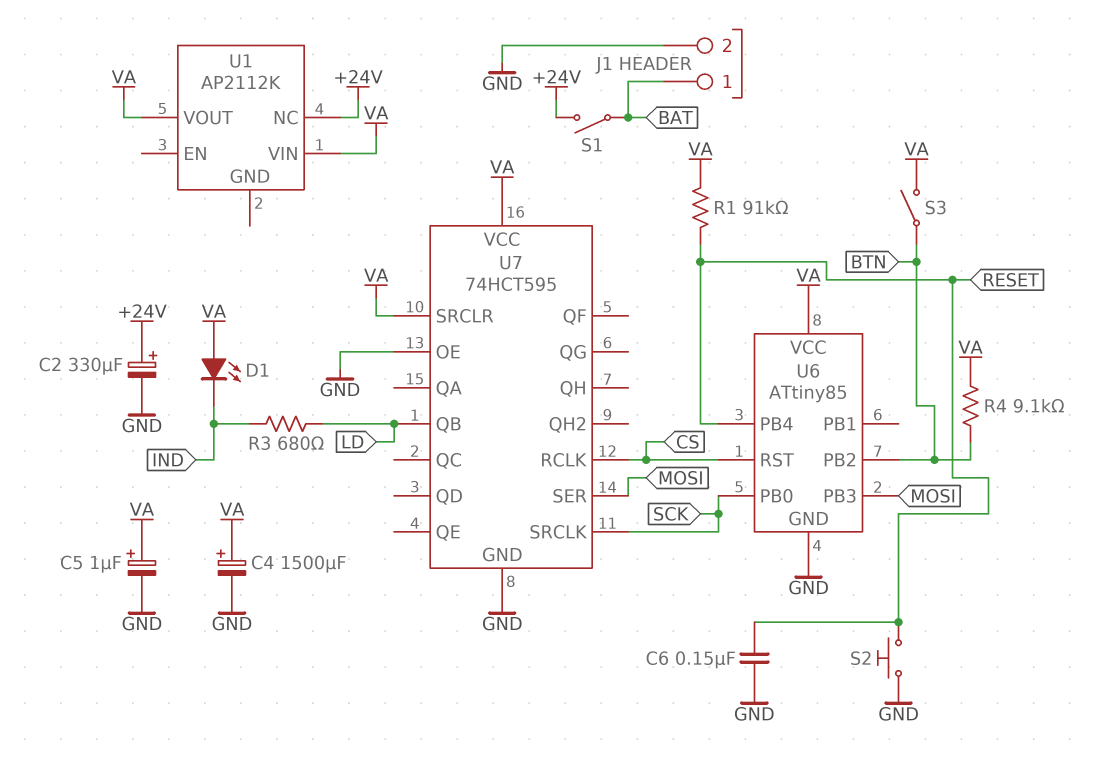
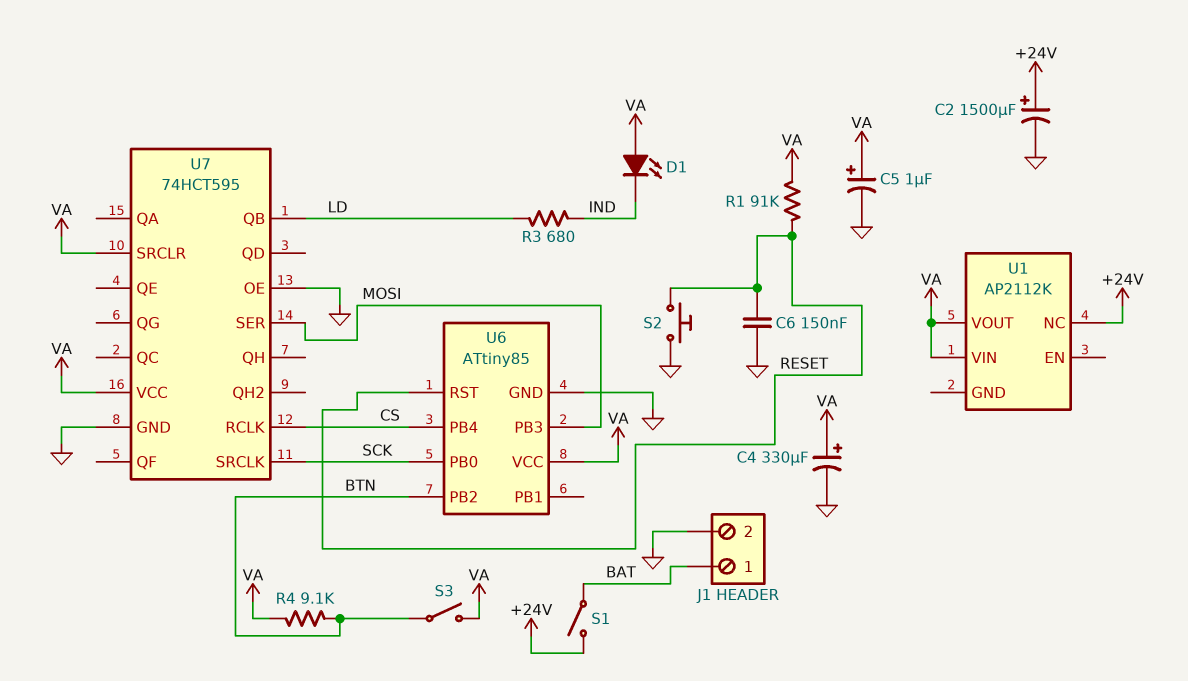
C2: 330uF (plus +24V, minus GND) -> 1500uF (plus +24V, minus GND)
C4: 1500uF (plus VA, minus GND) -> 330uF (plus VA, minus GND)
U6 pin PB4: RESET -> CS
U6 pin RST: CS -> RESET

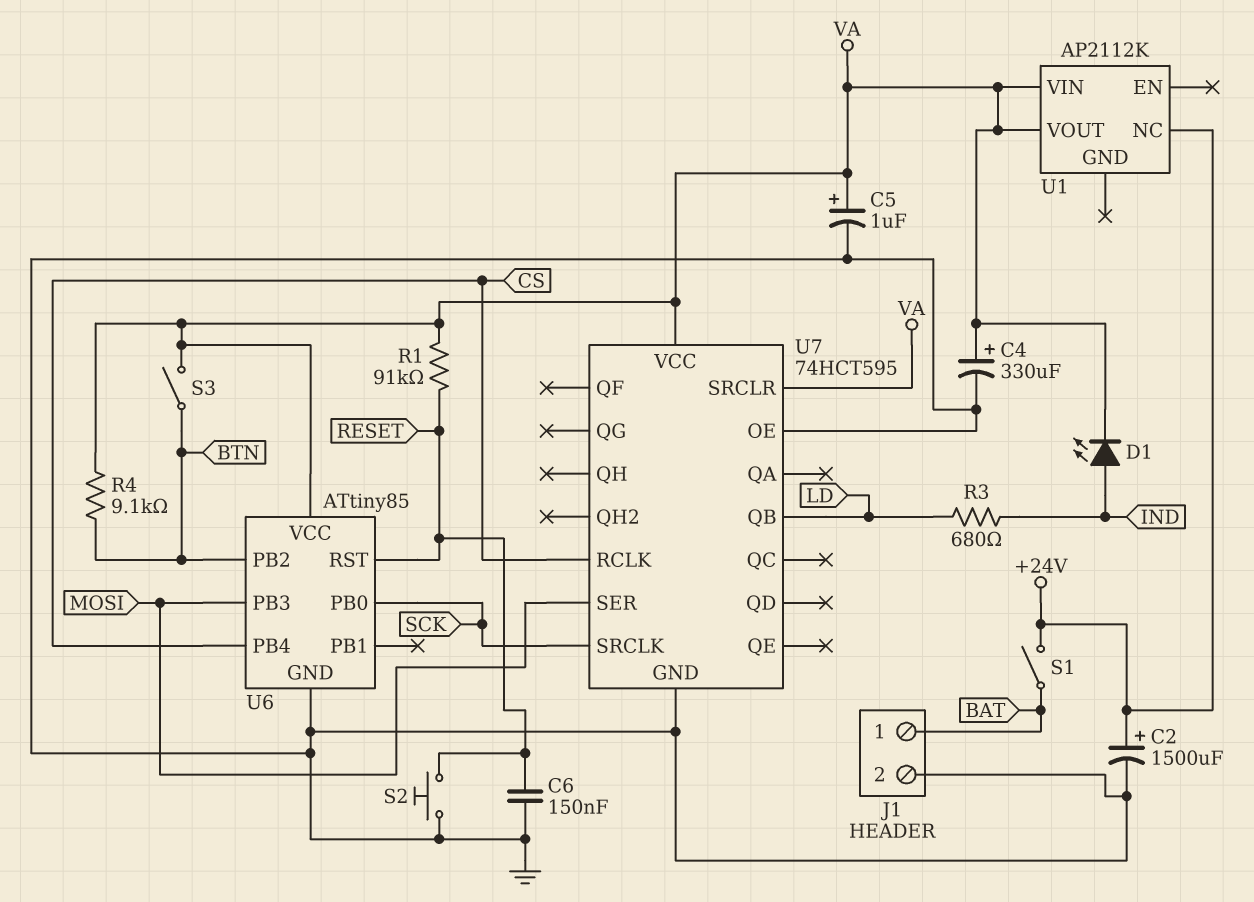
D1: LED (A VA, K IND) -> LED (A IND, K VA)

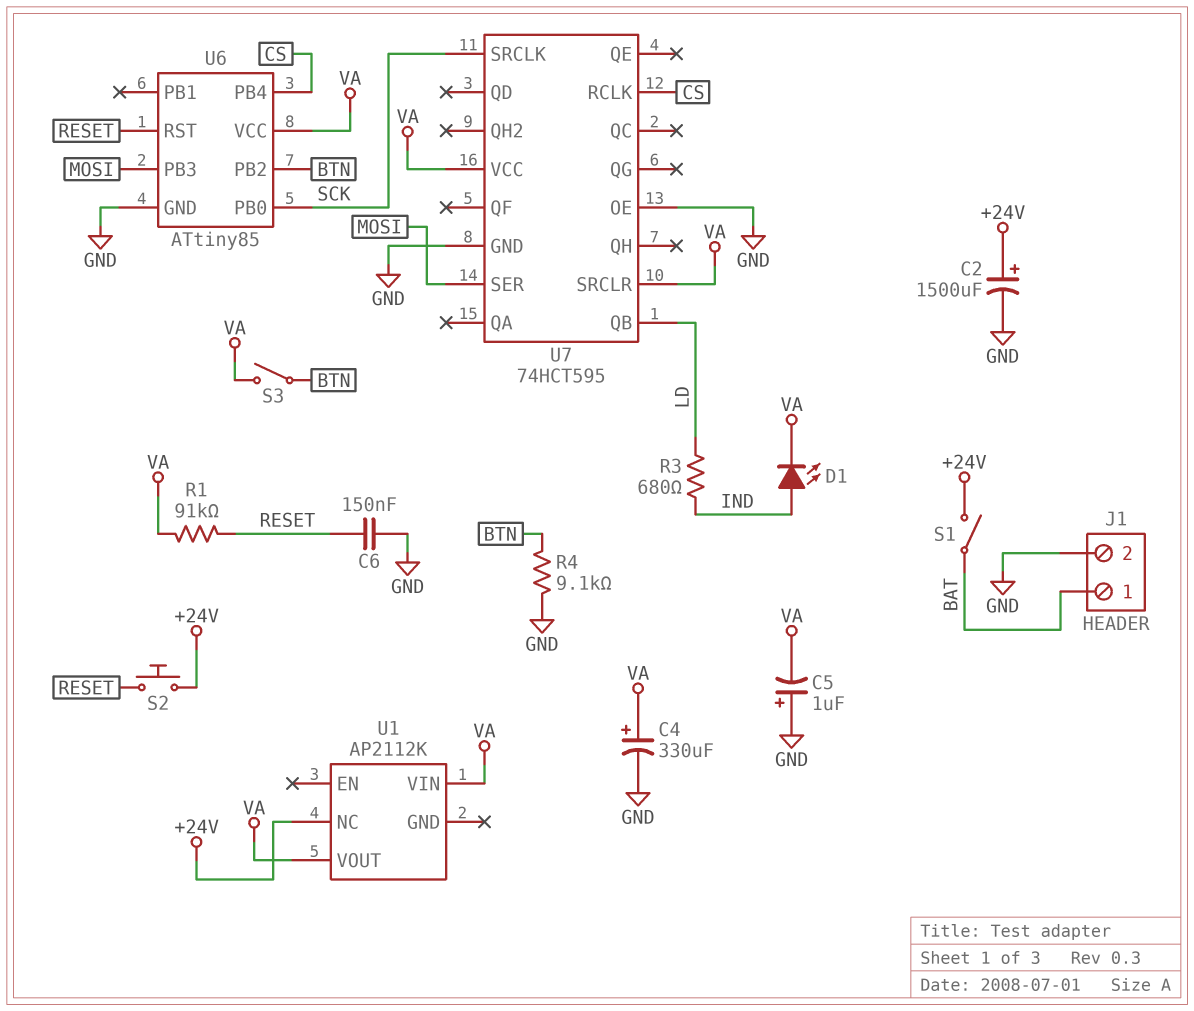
C5: 1uF (plus VA, minus GND) -> 1uF (plus GND, minus VA)
R4: 9.1k (BTN, VA) -> 9.1k (BTN, GND)
S2: button (GND, RESET) -> button (+24V, RESET)

